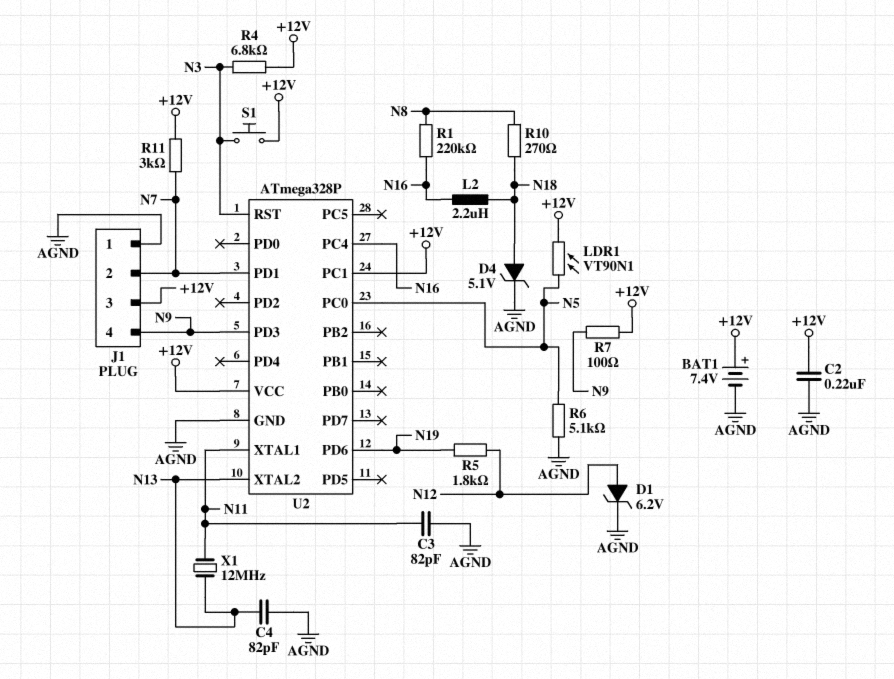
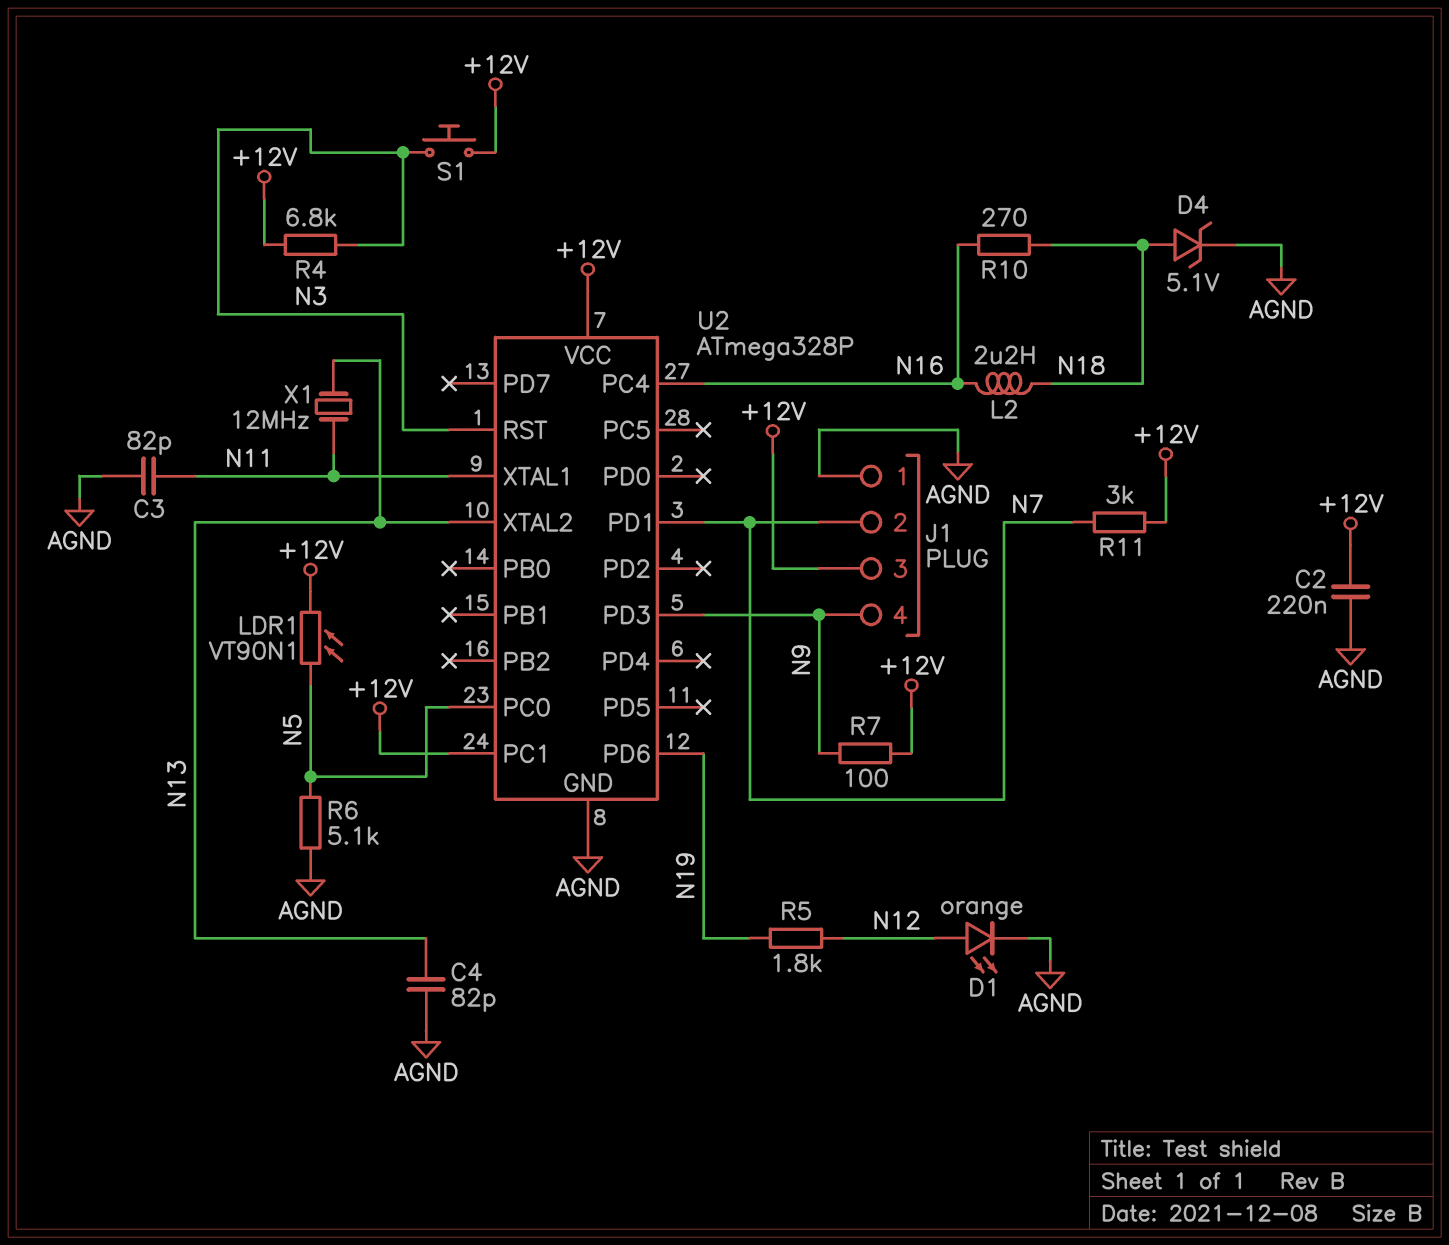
BAT1: 7.4V (plus +12V, minus AGND) -> none
D1: zener 6.2V (A N12, K AGND) -> LED orange (A N12, K AGND)
R1: 220k (N8, N16) -> none
R10: 270 (N8, N18) -> 270 (N16, N18)

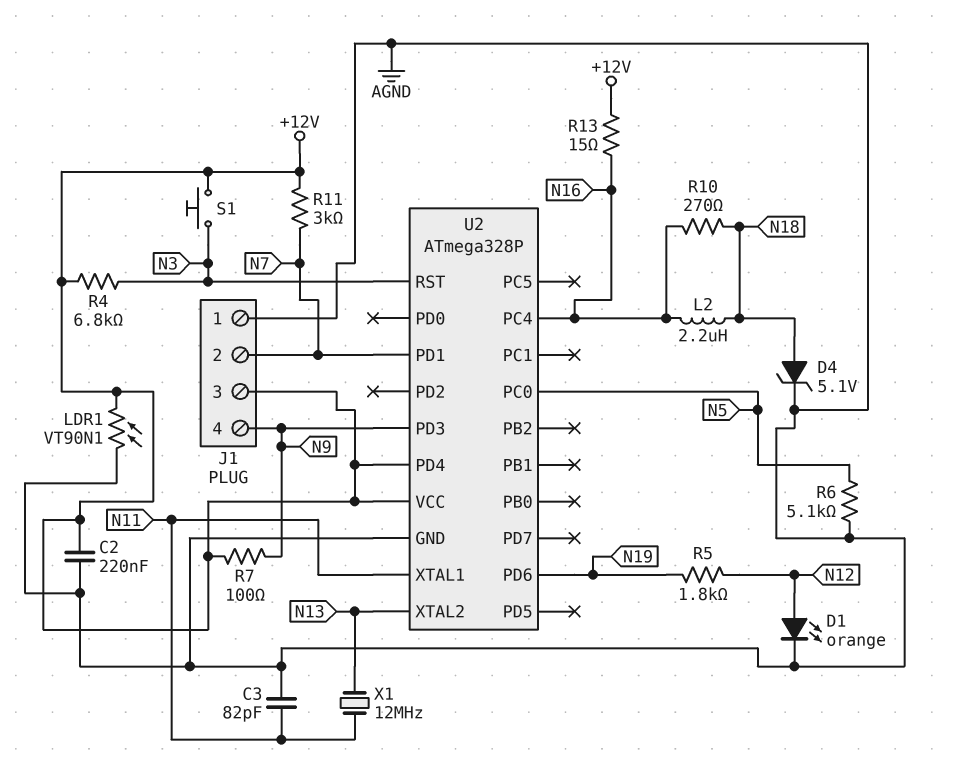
C4: 82pF (AGND, N13) -> none
LDR1: VT90N1 (+12V, N5) -> VT90N1 (+12V, AGND)
R13: none -> 15 (+12V, N16)
U2 pin PC1: +12V -> none
U2 pin PD4: none -> +12V

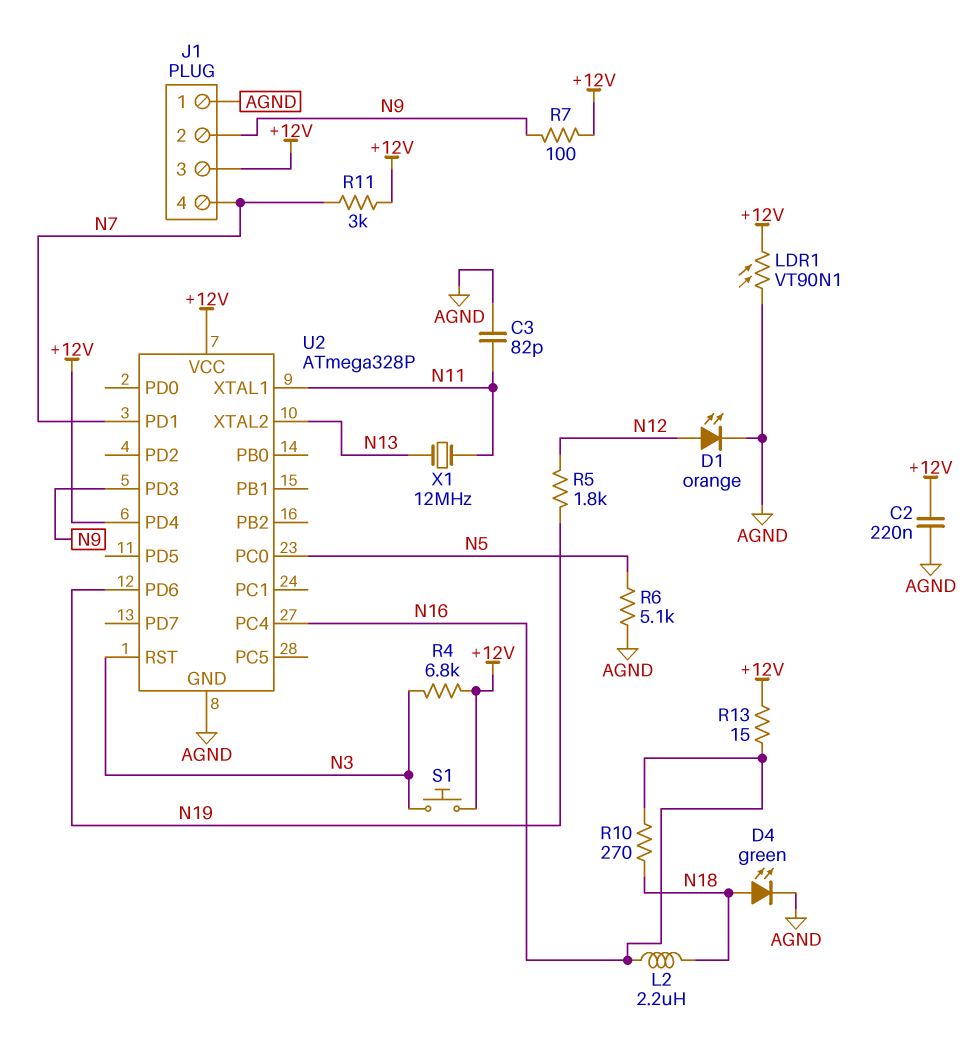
D4: zener 5.1V (A N18, K AGND) -> LED green (A N18, K AGND)
J1 pin 2: N7 -> N9
J1 pin 4: N9 -> N7

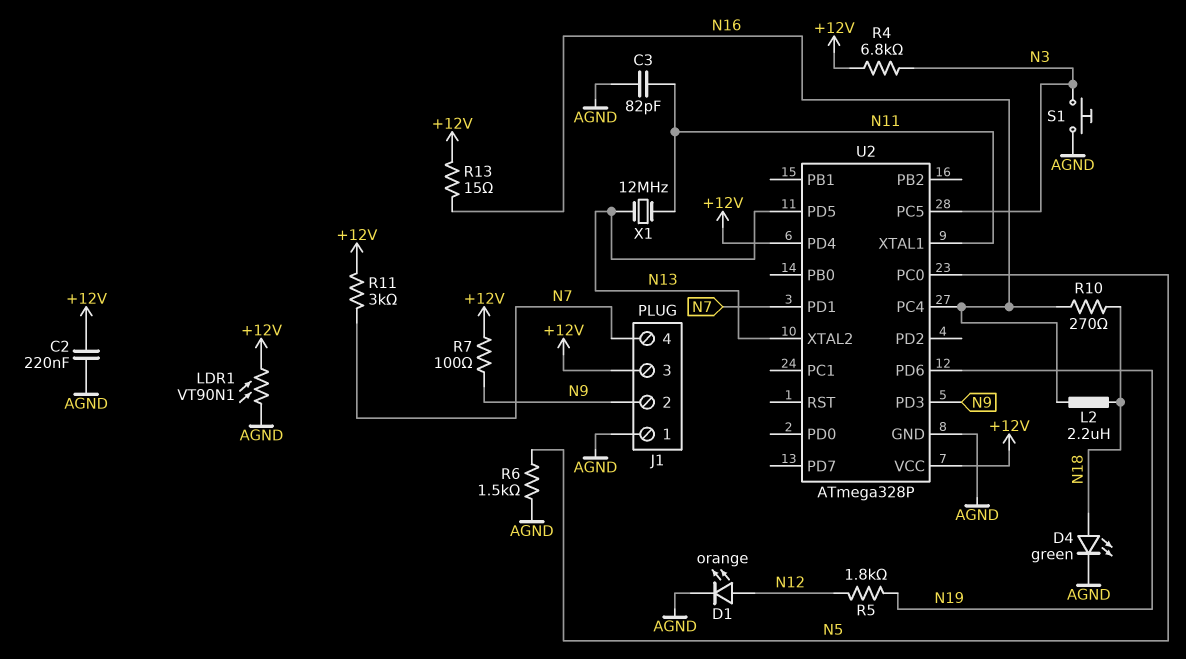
R6: 5.1k (AGND, N5) -> 1.5k (AGND, N5)
S1: button (+12V, N3) -> button (AGND, N3)
U2 pin PC5: none -> N3
U2 pin PD5: none -> N13
U2 pin RST: N3 -> none

